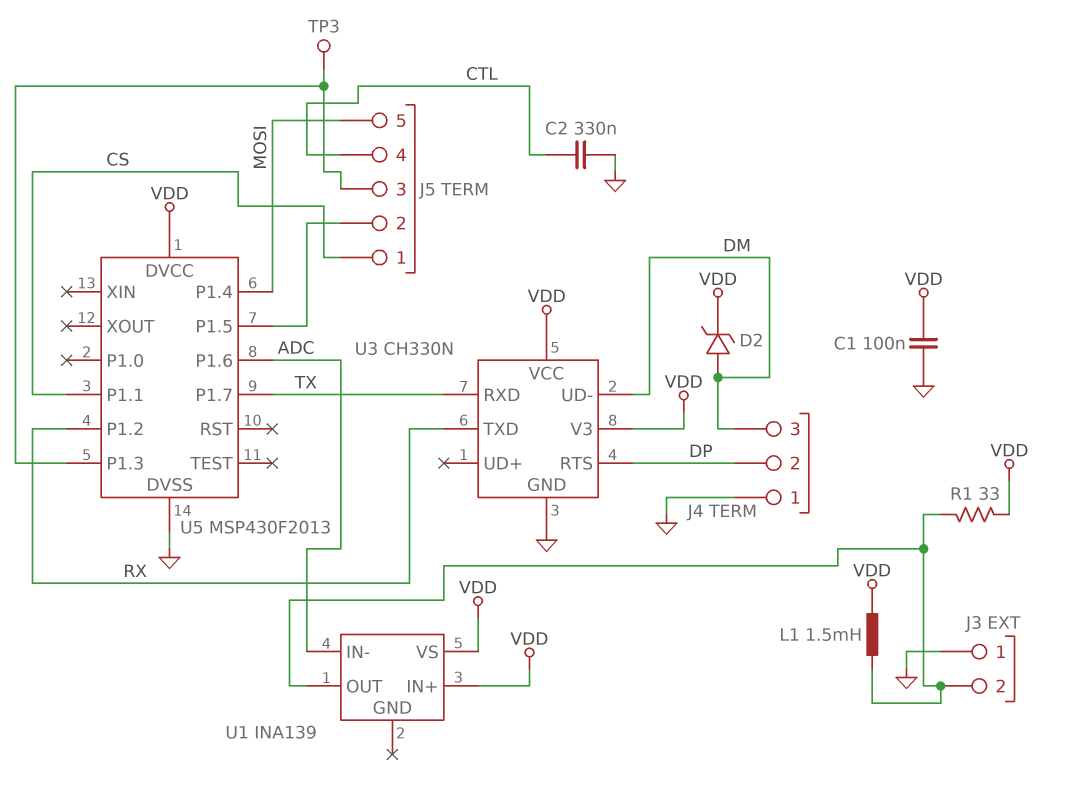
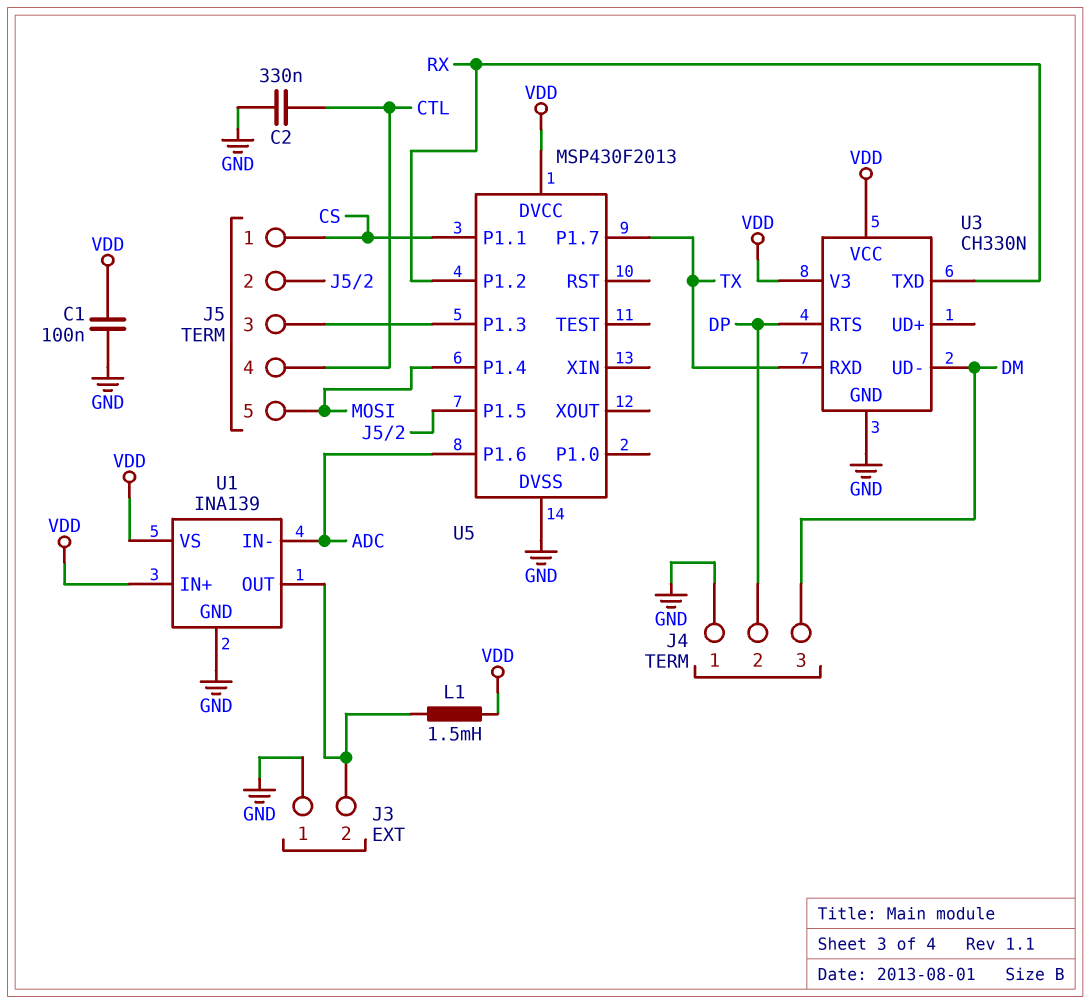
D2: zener (A DM, K VDD) -> none
R1: 33 (J3/2, VDD) -> none
TP3: test point (J5/3) -> none
U1 pin GND: none -> GND

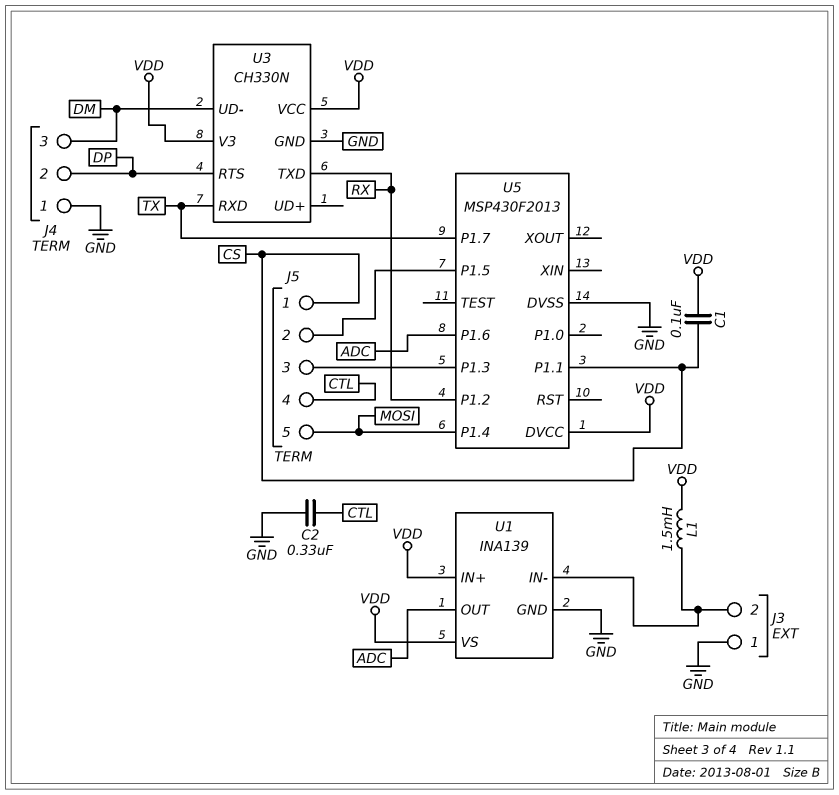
C1: 100nF (GND, VDD) -> 100nF (CS, VDD)
U1 pin IN-: ADC -> J3/2
U1 pin OUT: J3/2 -> ADC

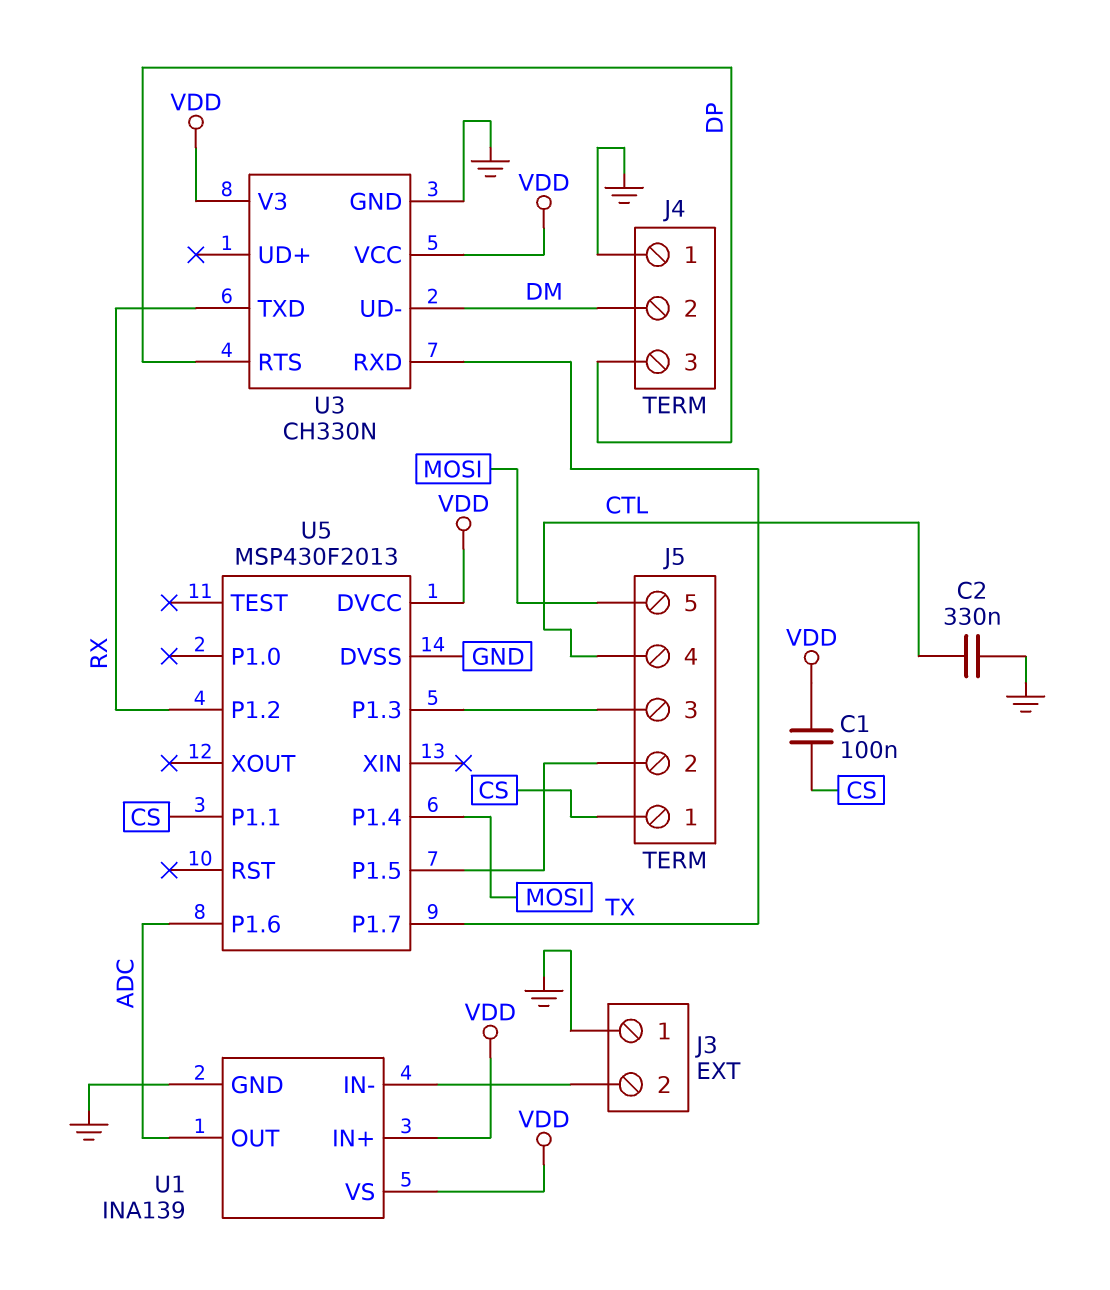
J4 pin 2: DP -> DM
J4 pin 3: DM -> DP
L1: 1.5mH (J3/2, VDD) -> none

